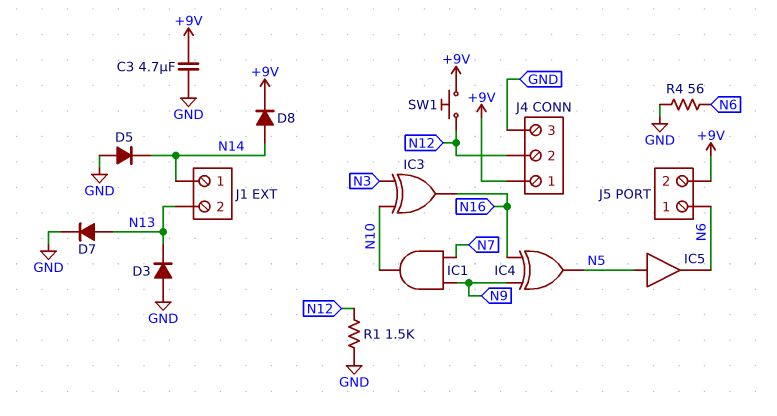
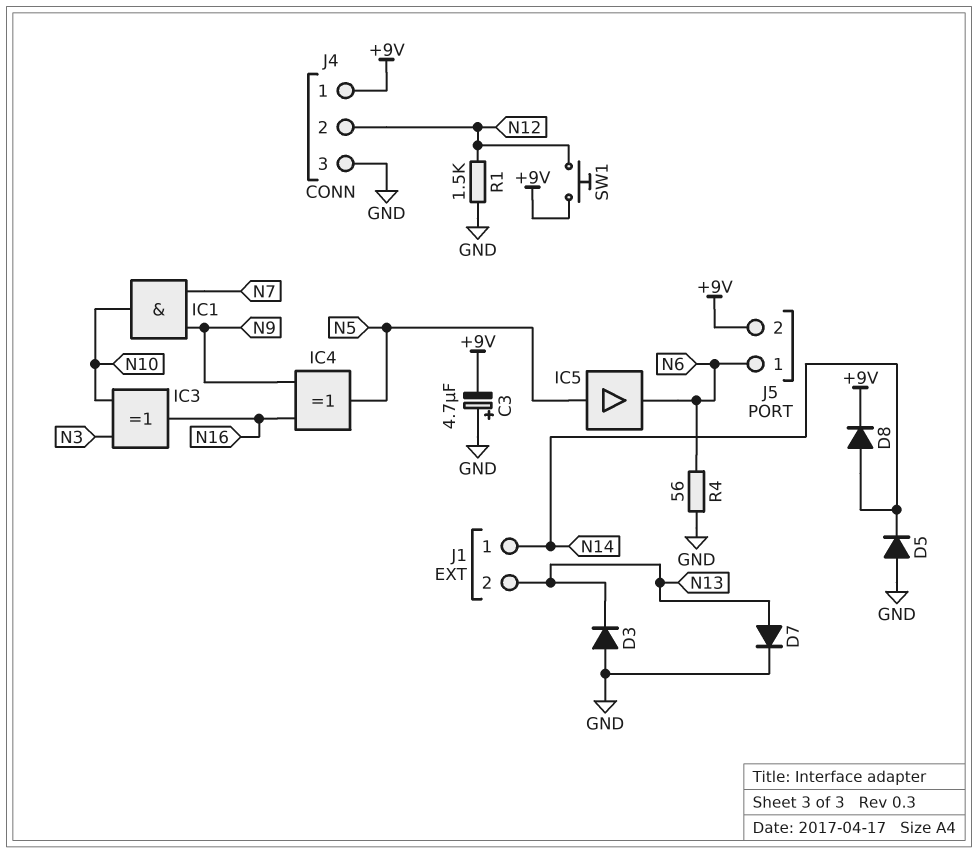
C3: 4.7uF (+9V, GND) -> 4.7uF (plus GND, minus +9V)

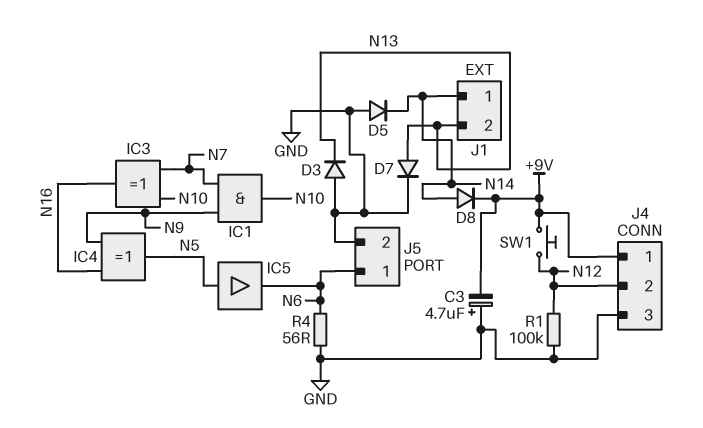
IC3: XOR (in N3, in N10, out N16) -> XOR (in N7, in N10, out N16)
J5 pin 2: +9V -> GND
R1: 1.5k (GND, N12) -> 100k (GND, N12)

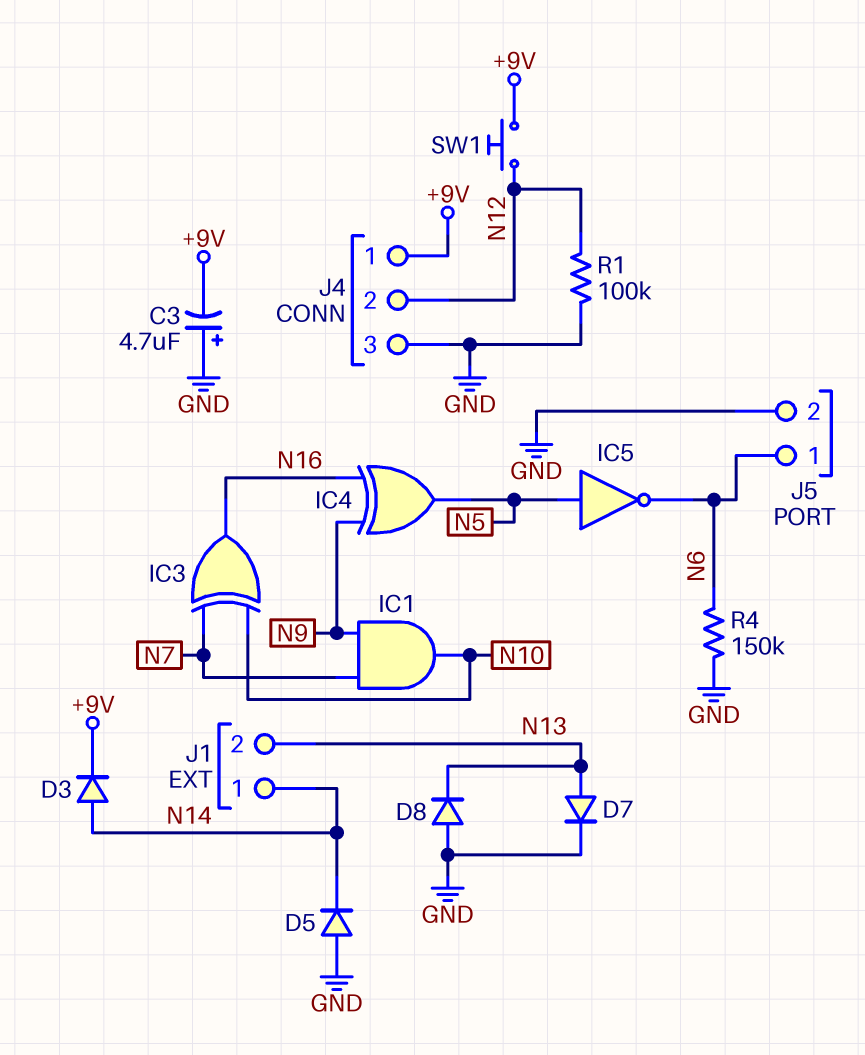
D3: diode (A GND, K N13) -> diode (A N14, K +9V)
D8: diode (A N14, K +9V) -> diode (A GND, K N13)
IC5: buffer (in N5, out N6) -> NOT (in N5, out N6)
R4: 56 (GND, N6) -> 150k (GND, N6)

